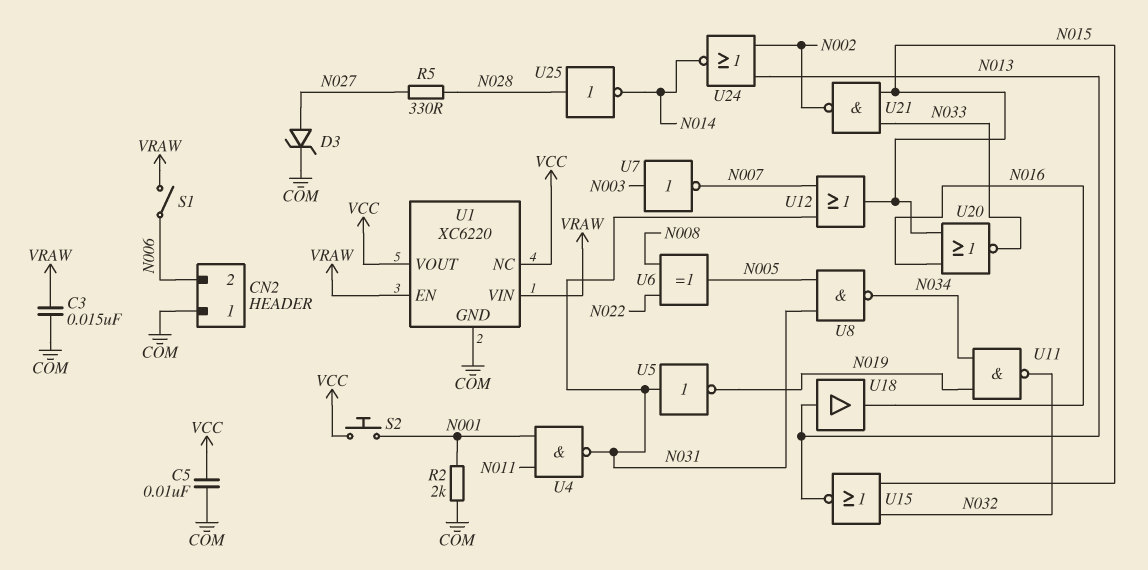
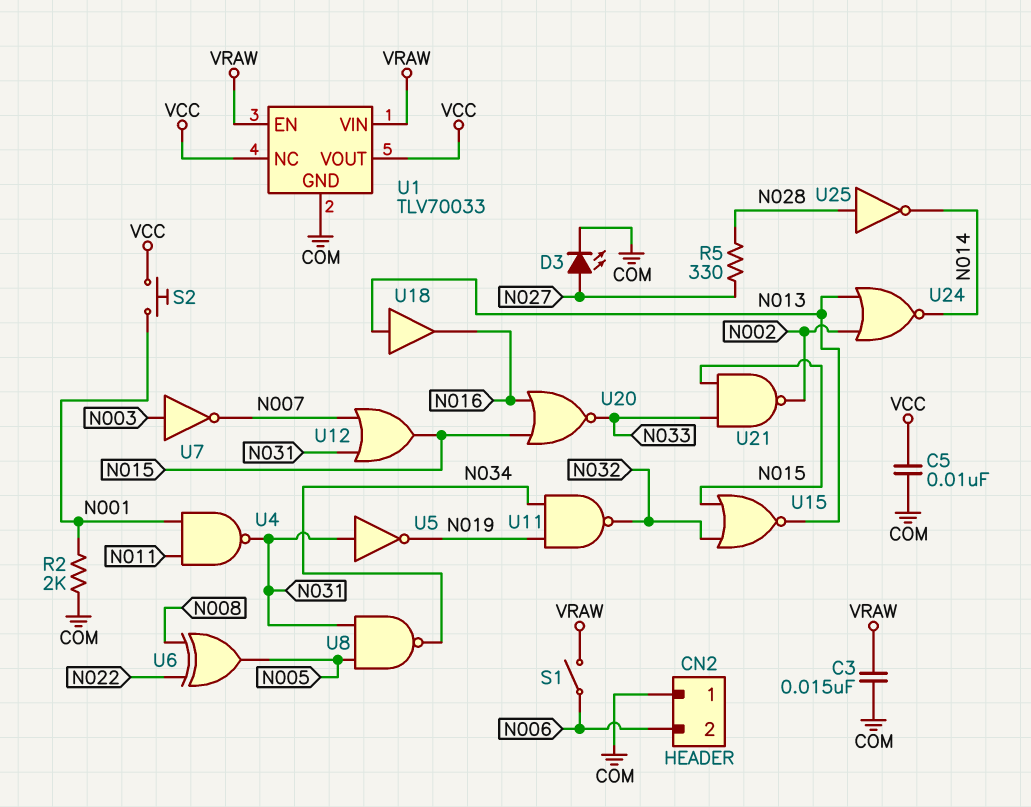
D3: zener (A N027, K COM) -> LED (A N027, K COM)
U1: XC6220 -> TLV70033

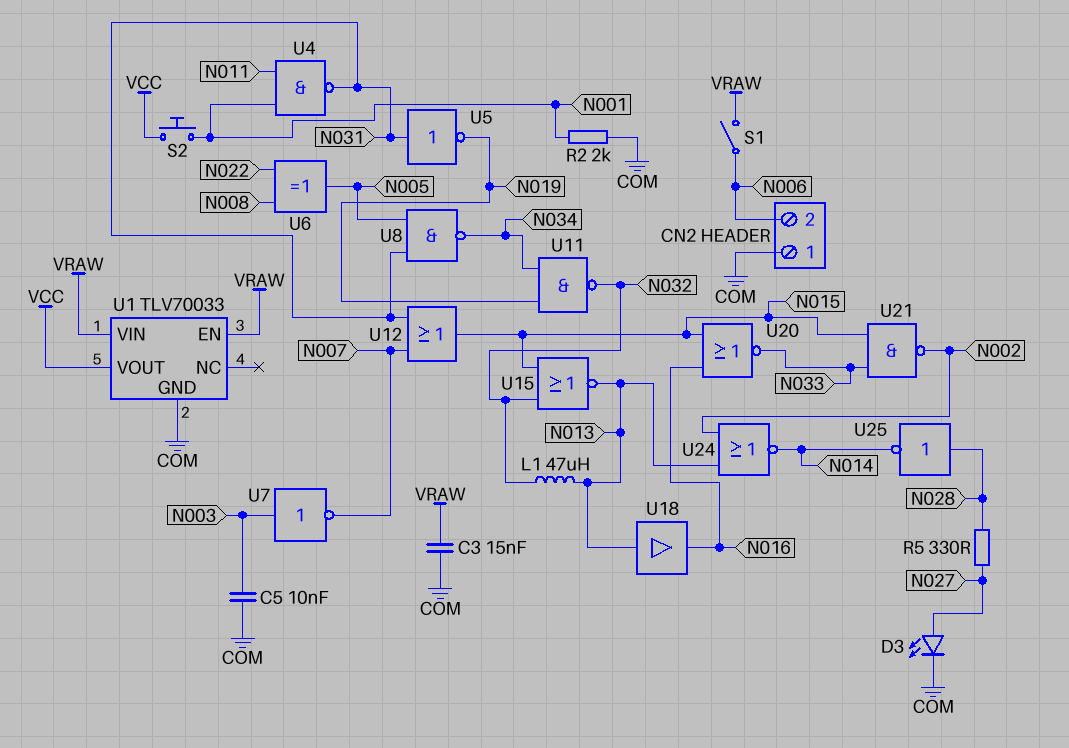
C5: 10nF (COM, VCC) -> 10nF (COM, N003)
L1: none -> 47uH (N013, N032)
U1 pin NC: VCC -> none

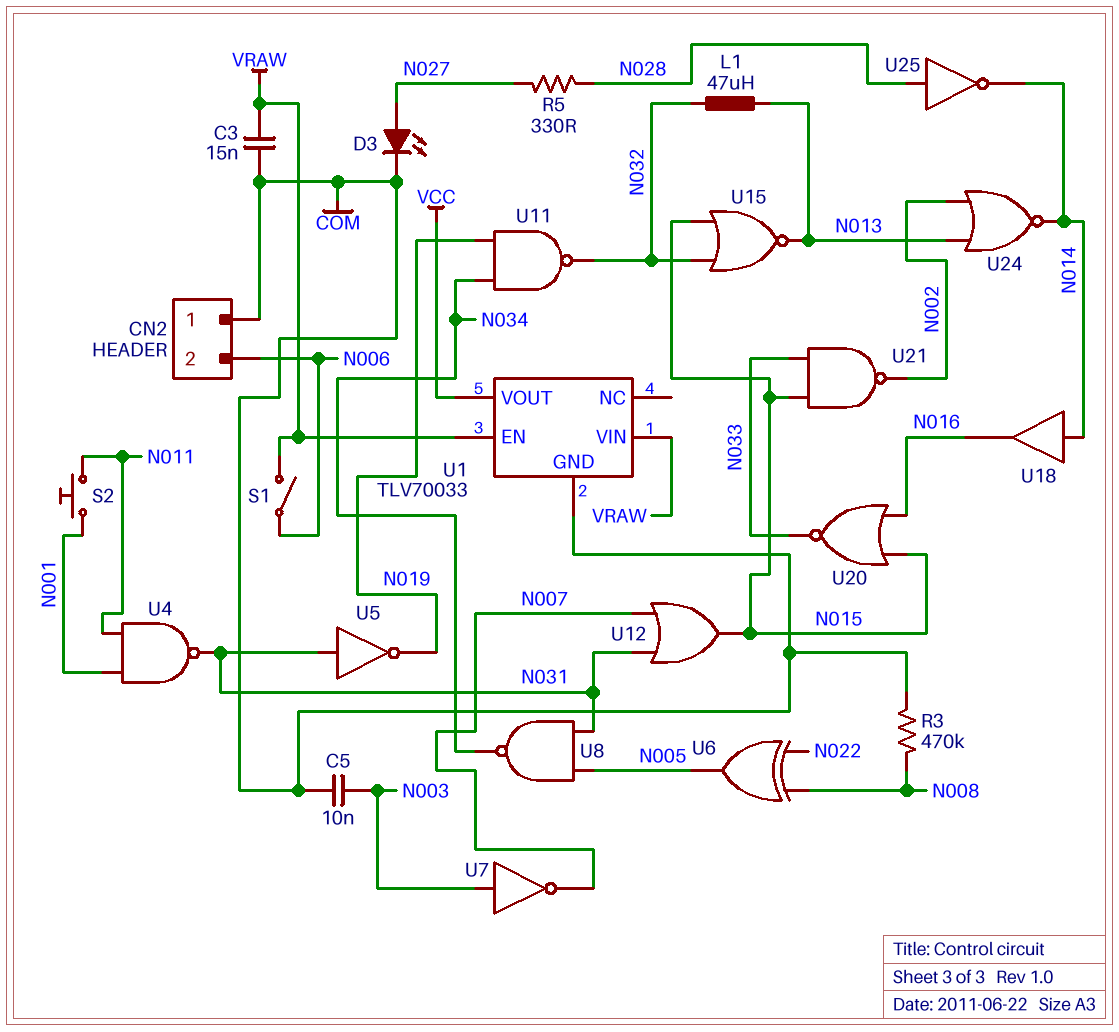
R2: 2k (COM, N001) -> none
R3: none -> 470k (COM, N008)
S2: button (N001, VCC) -> button (N001, N011)
U18: buffer (in N013, out N016) -> buffer (in N014, out N016)

